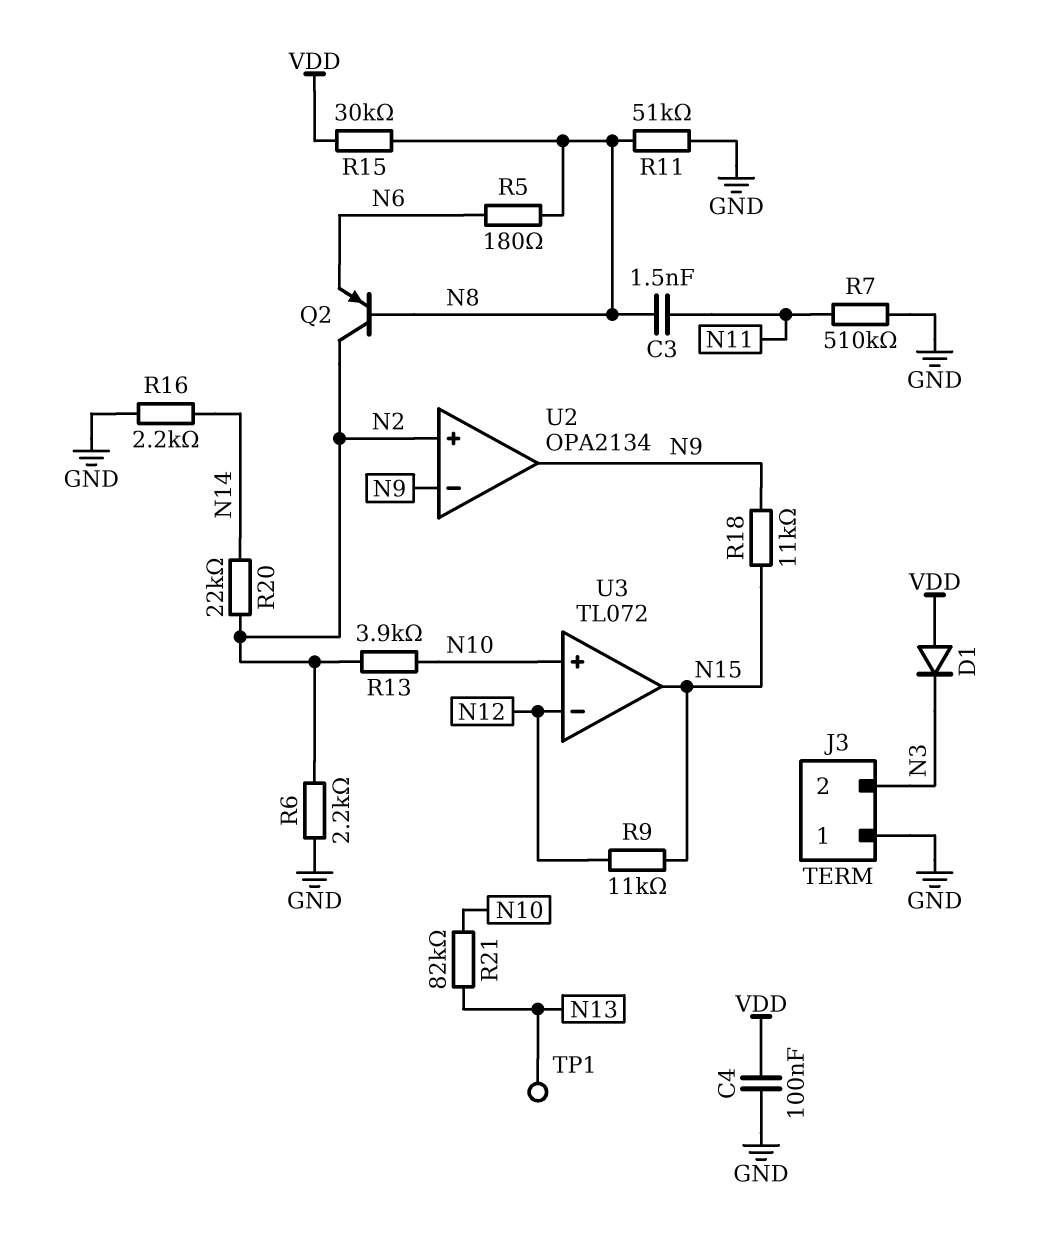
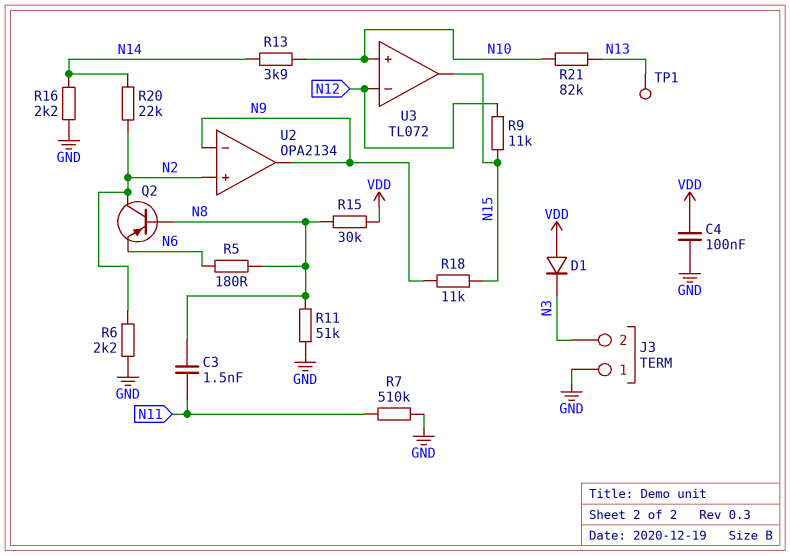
R13: 3.9k (N2, N10) -> 3.9k (N10, N14)

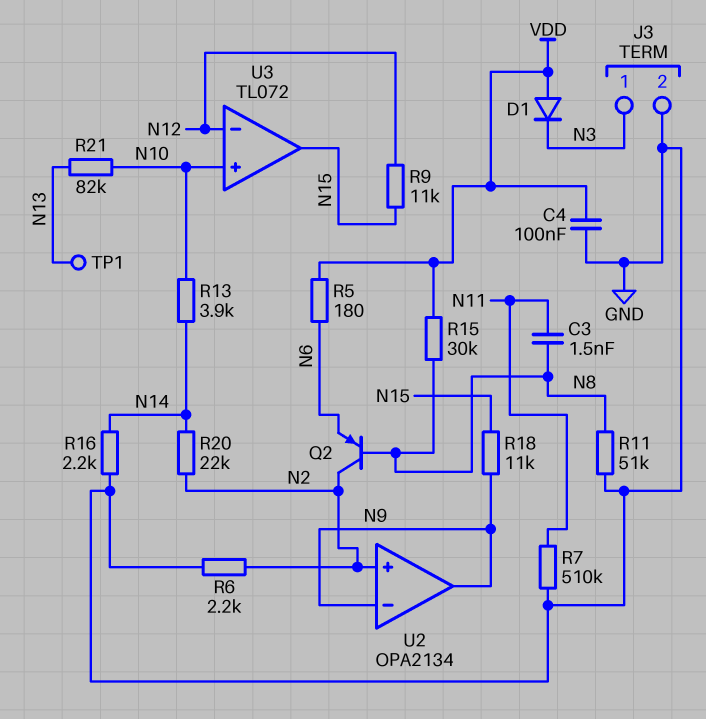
J3 pin 1: GND -> N3
J3 pin 2: N3 -> GND
R5: 180 (N6, N8) -> 180 (N6, VDD)

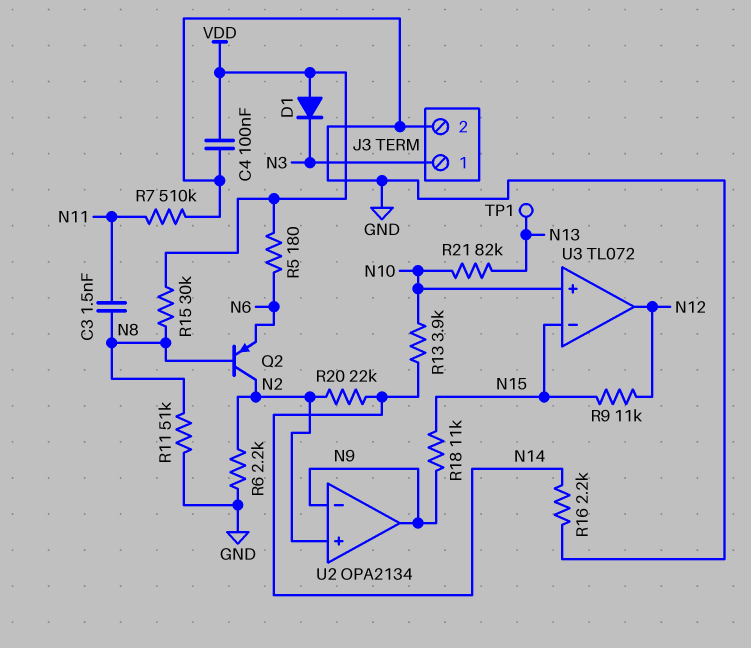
U3 pin in-: N12 -> N15
U3 pin out: N15 -> N12

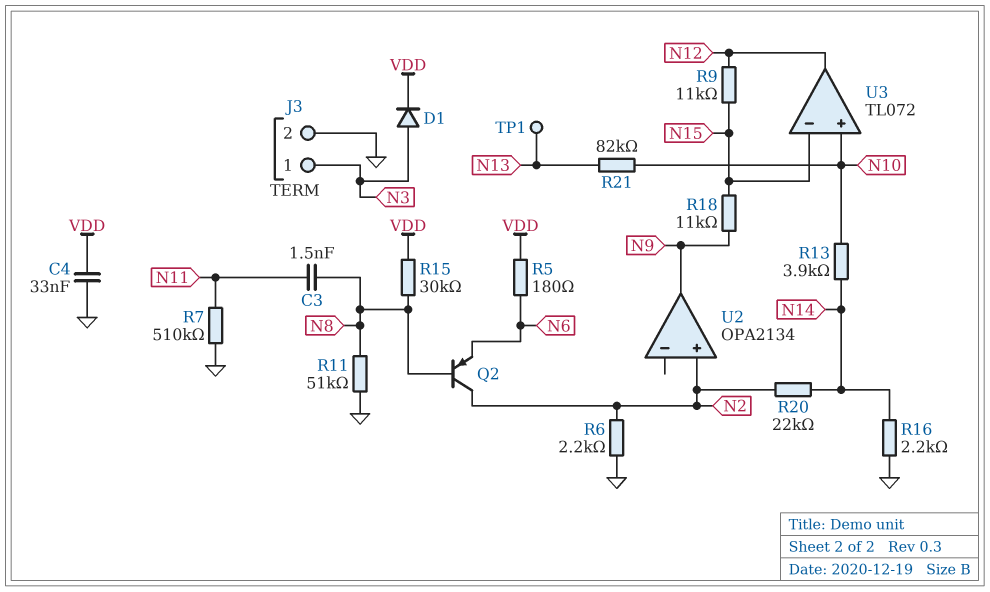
C4: 100nF (GND, VDD) -> 33nF (GND, VDD)
D1: diode (A VDD, K N3) -> diode (A N3, K VDD)
U2 pin in-: N9 -> none

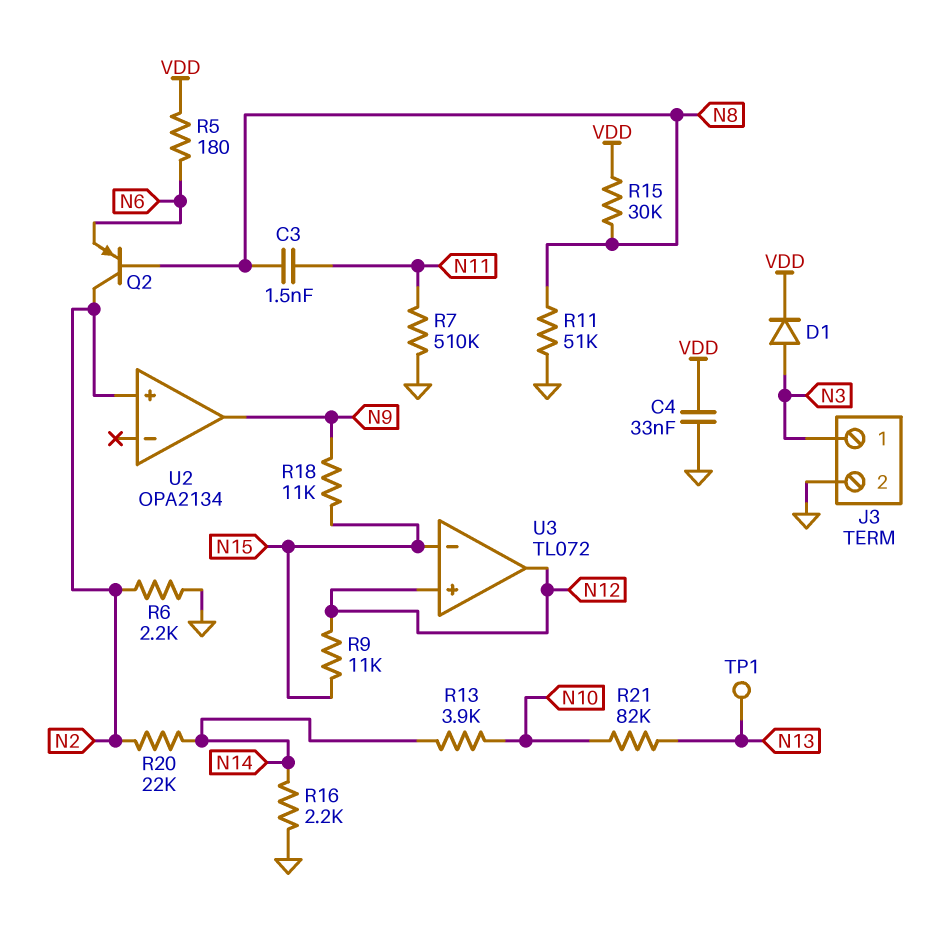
U3 pin in+: N10 -> N12

